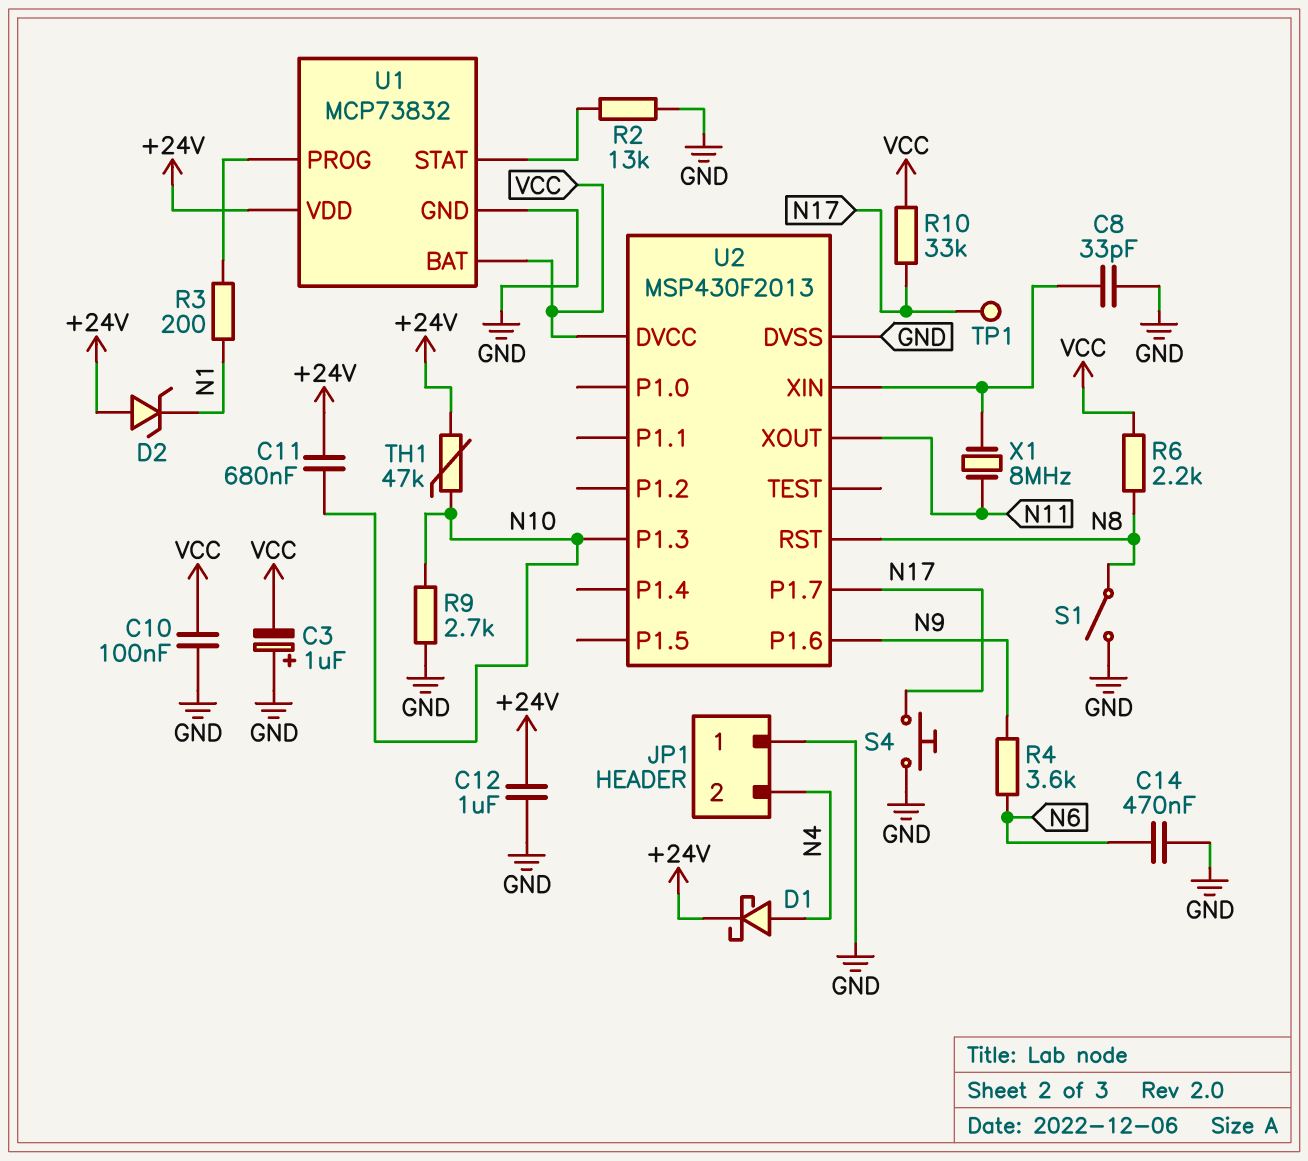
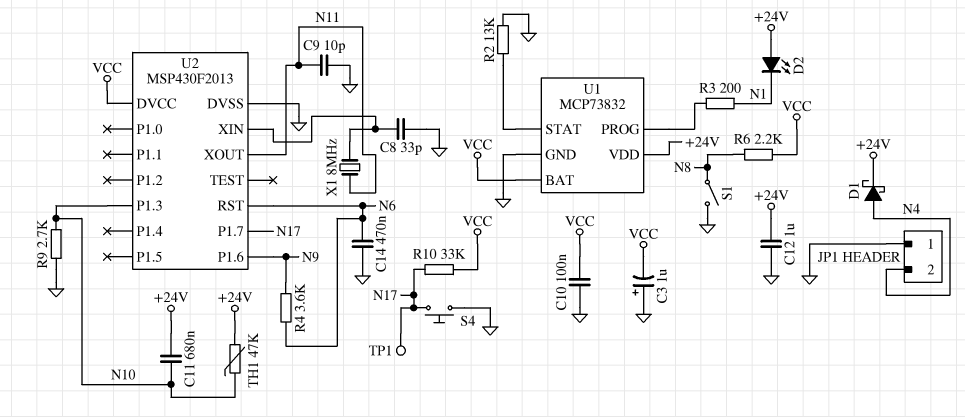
C9: none -> 10pF (GND, N11)
D2: zener (A +24V, K N1) -> LED (A +24V, K N1)
U2 pin RST: N8 -> N6

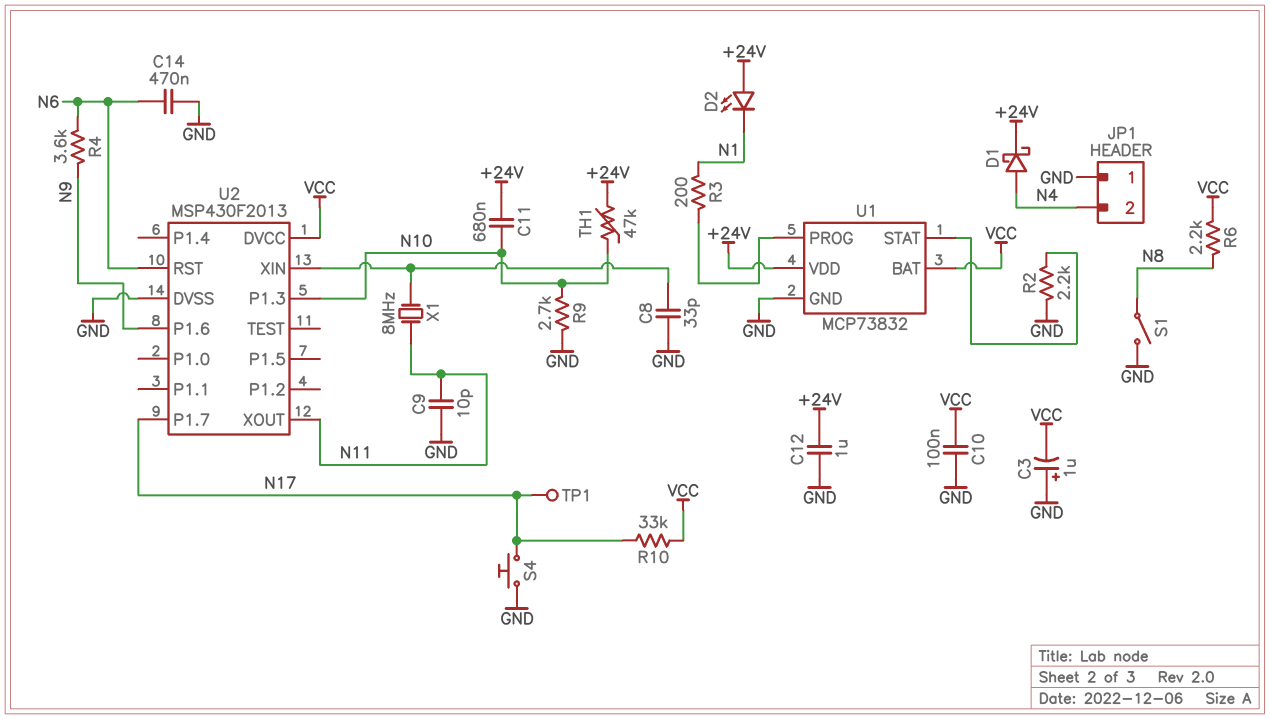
R2: 13k (GND, U1/STAT) -> 2.2k (GND, U1/STAT)

